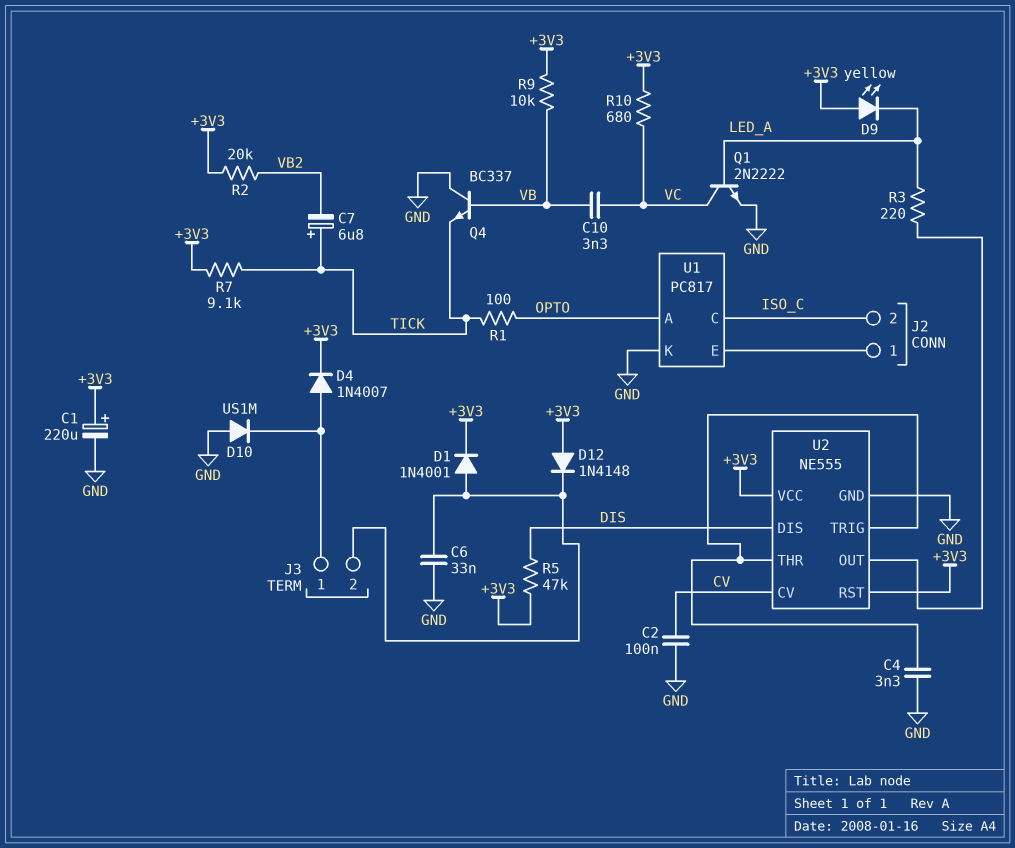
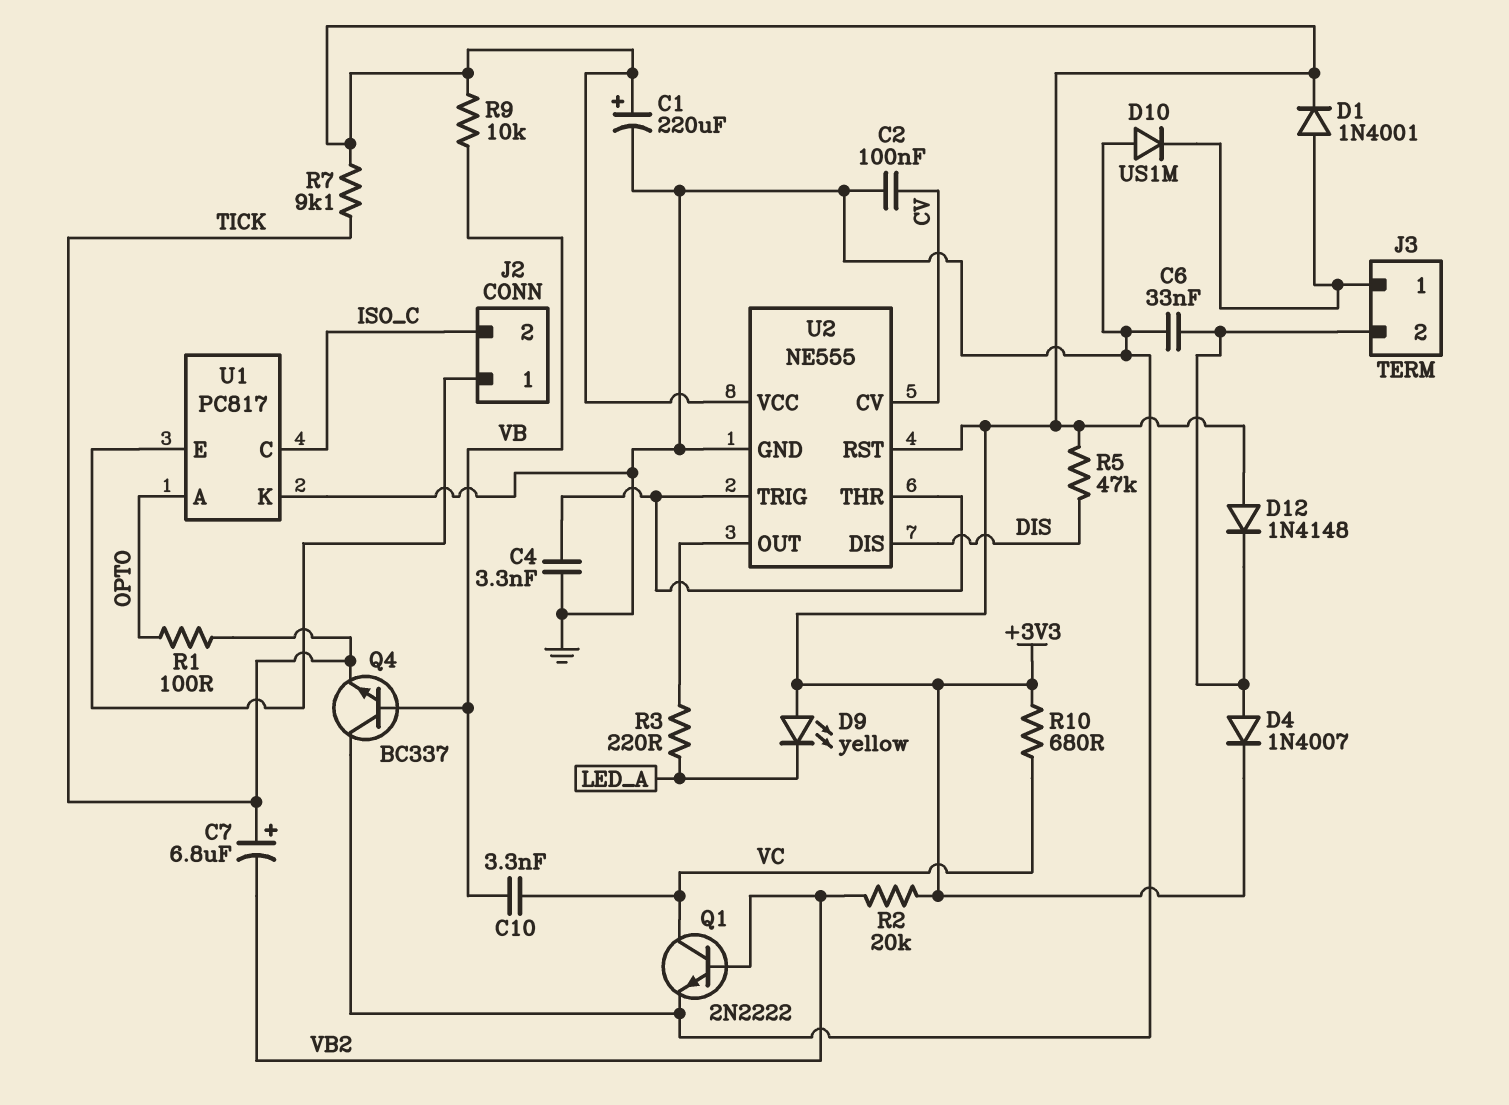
D1: diode 1N4001 (A J3/2, K +3V3) -> diode 1N4001 (A J3/1, K +3V3)
D4: diode 1N4007 (A J3/1, K +3V3) -> diode 1N4007 (A J3/2, K +3V3)
Q1: NPN 2N2222 (B LED_A, C VC, E GND) -> NPN 2N2222 (B VB2, C VC, E GND)

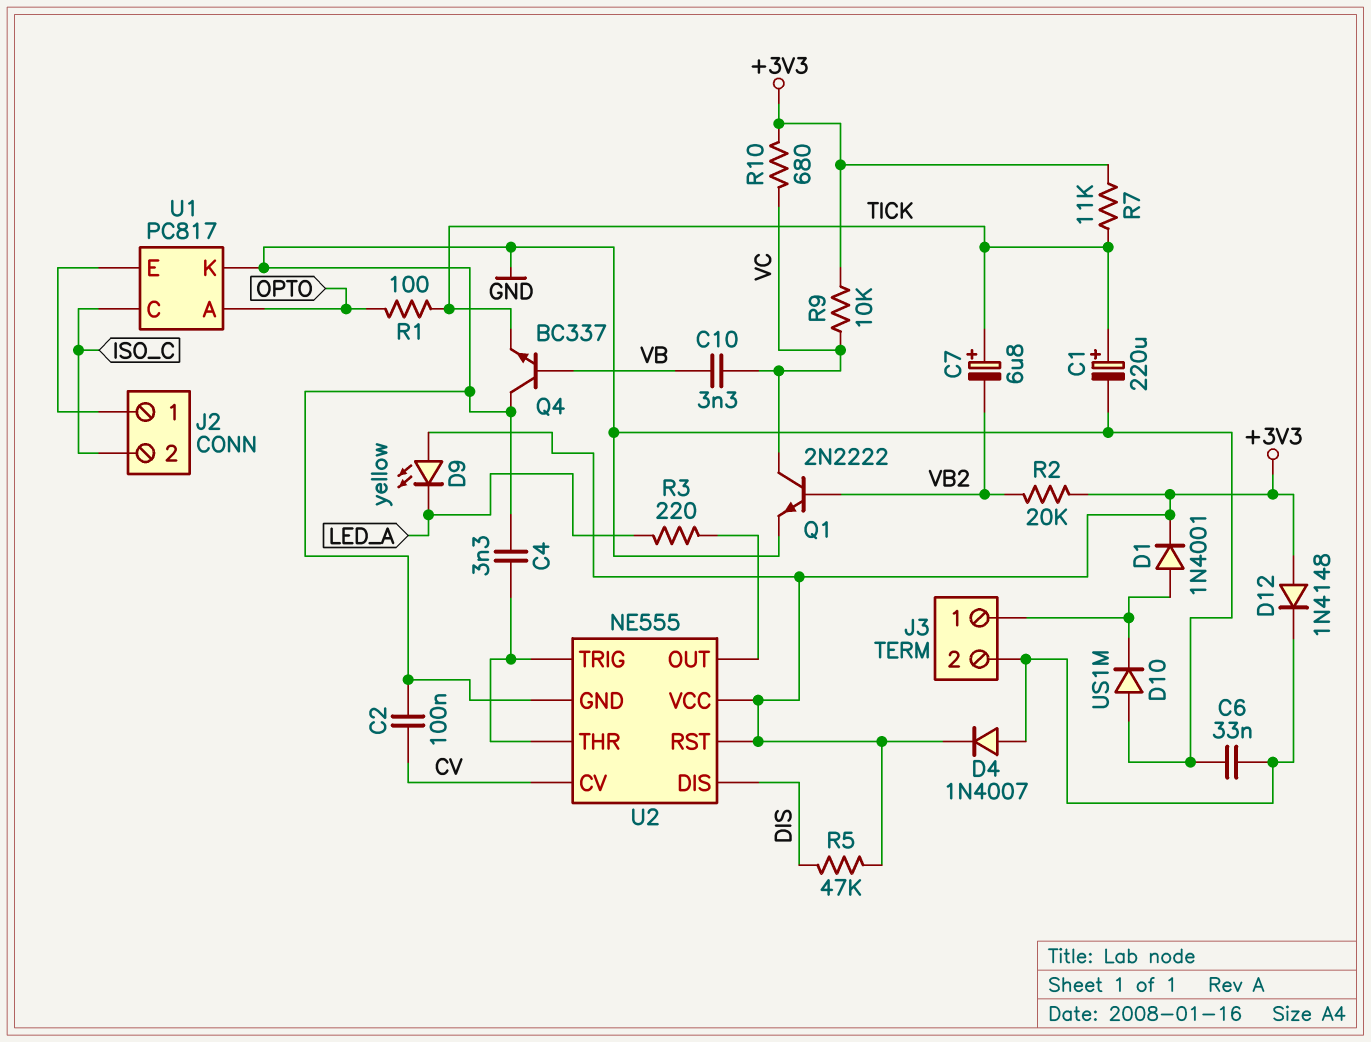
C1: 220uF (plus +3V3, minus GND) -> 220uF (plus TICK, minus GND)
R7: 9.1k (+3V3, TICK) -> 11k (+3V3, TICK)
R9: 10k (+3V3, VB) -> 10k (+3V3, VC)

